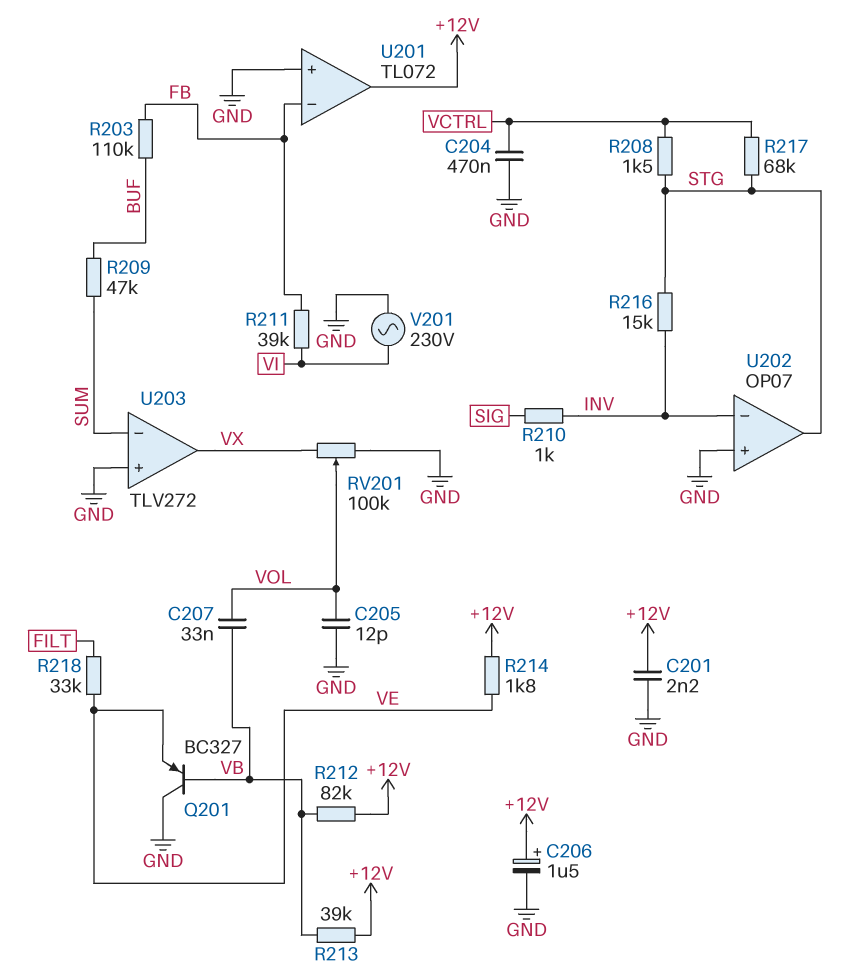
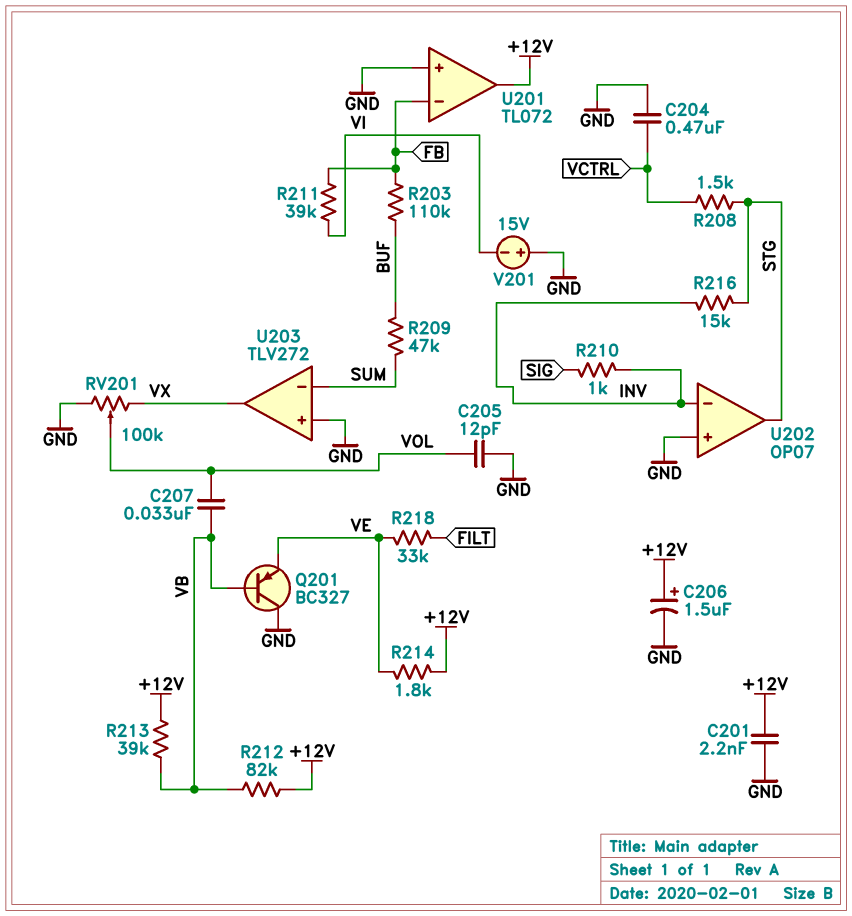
R217: 68k (STG, VCTRL) -> none
V201: AC 230V (GND, VI) -> 15V (plus GND, minus VI)

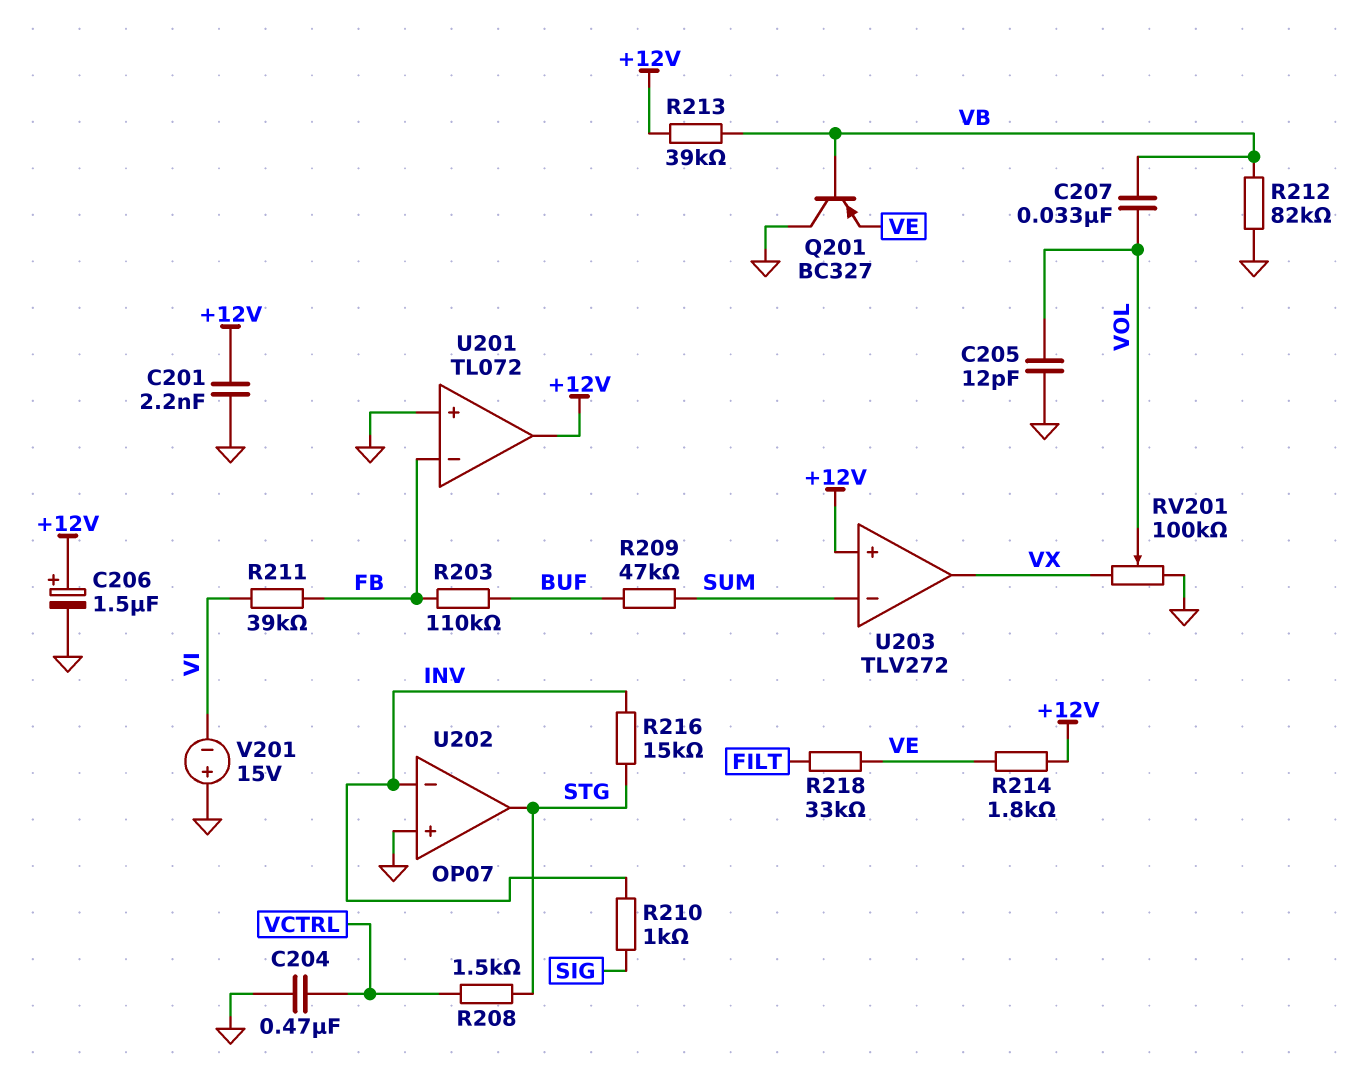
R212: 82k (+12V, VB) -> 82k (GND, VB)
U203 pin in+: GND -> +12V

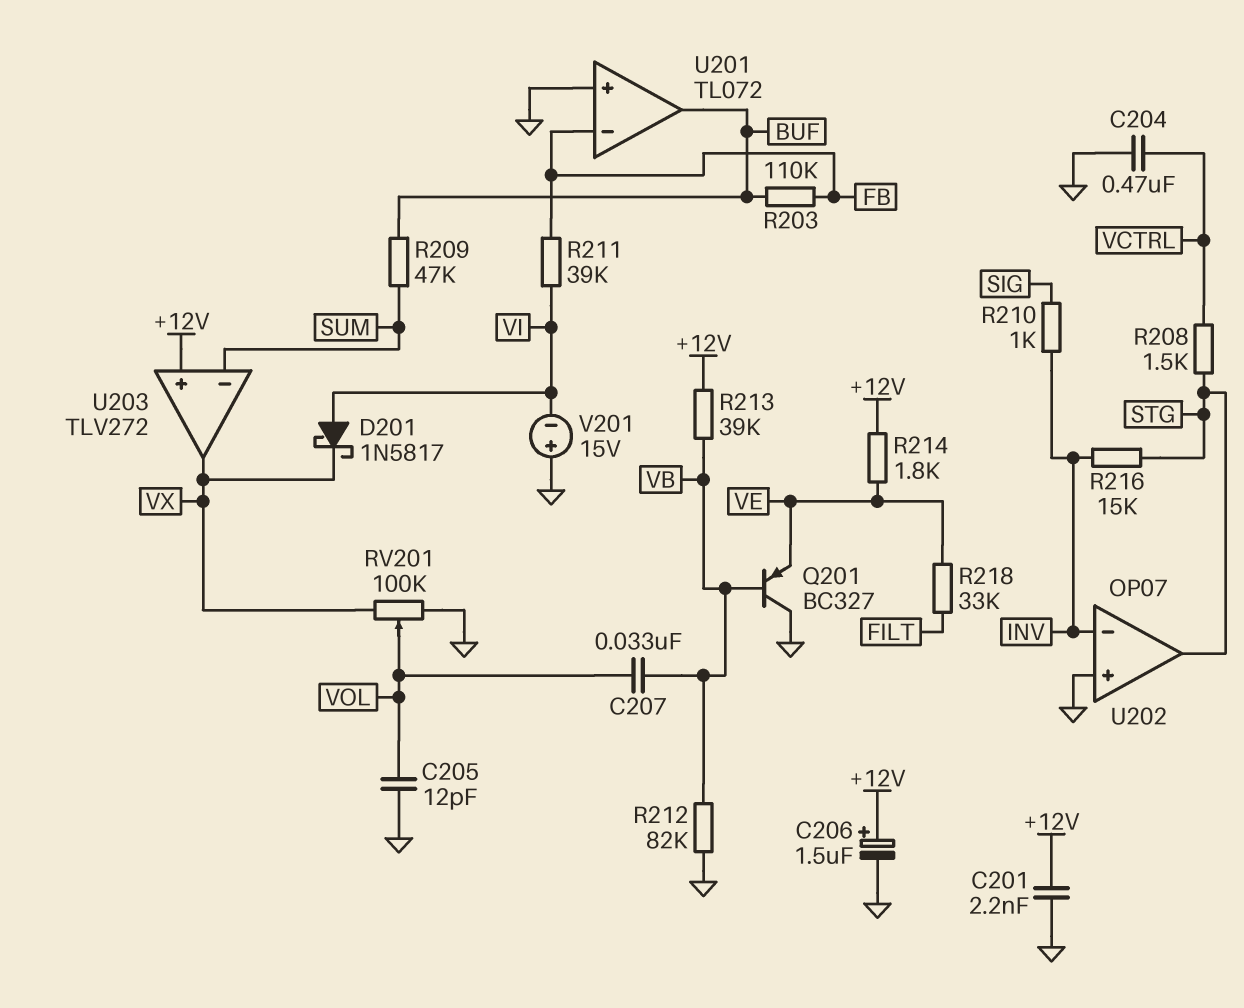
D201: none -> schottky 1N5817 (A VI, K VX)
U201 pin out: +12V -> BUF

